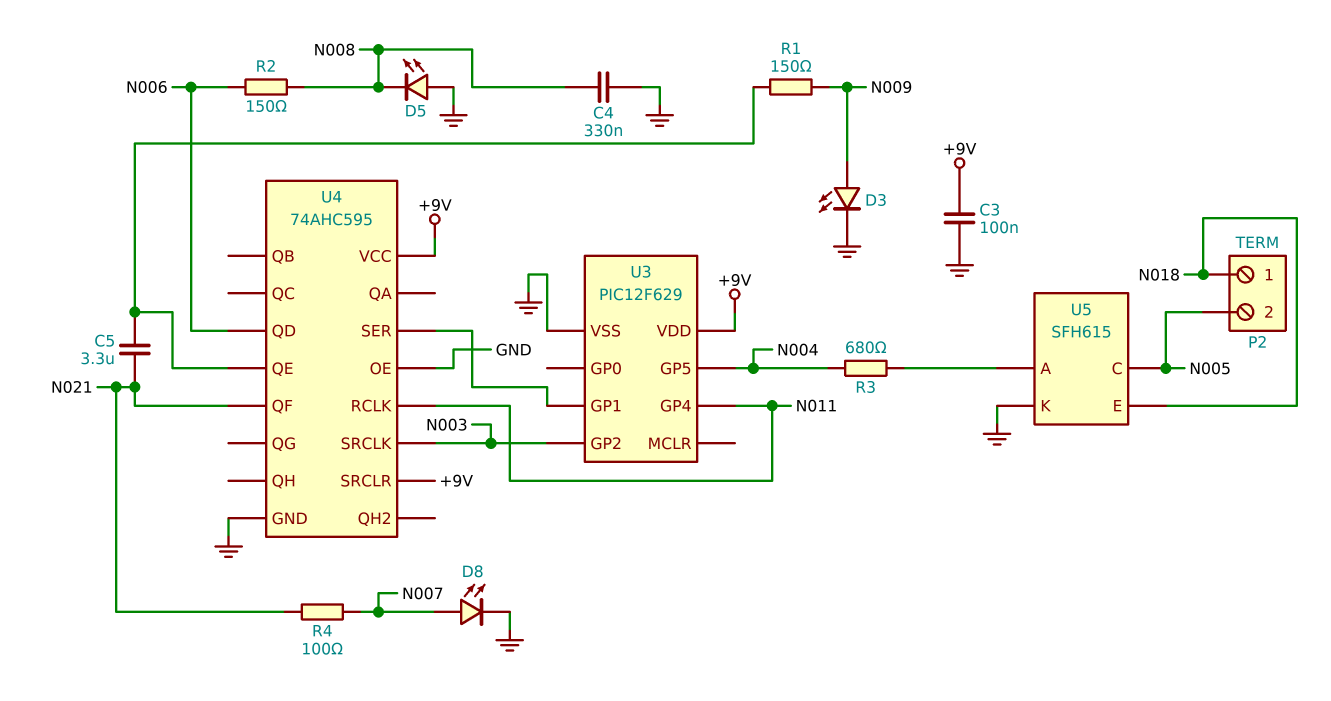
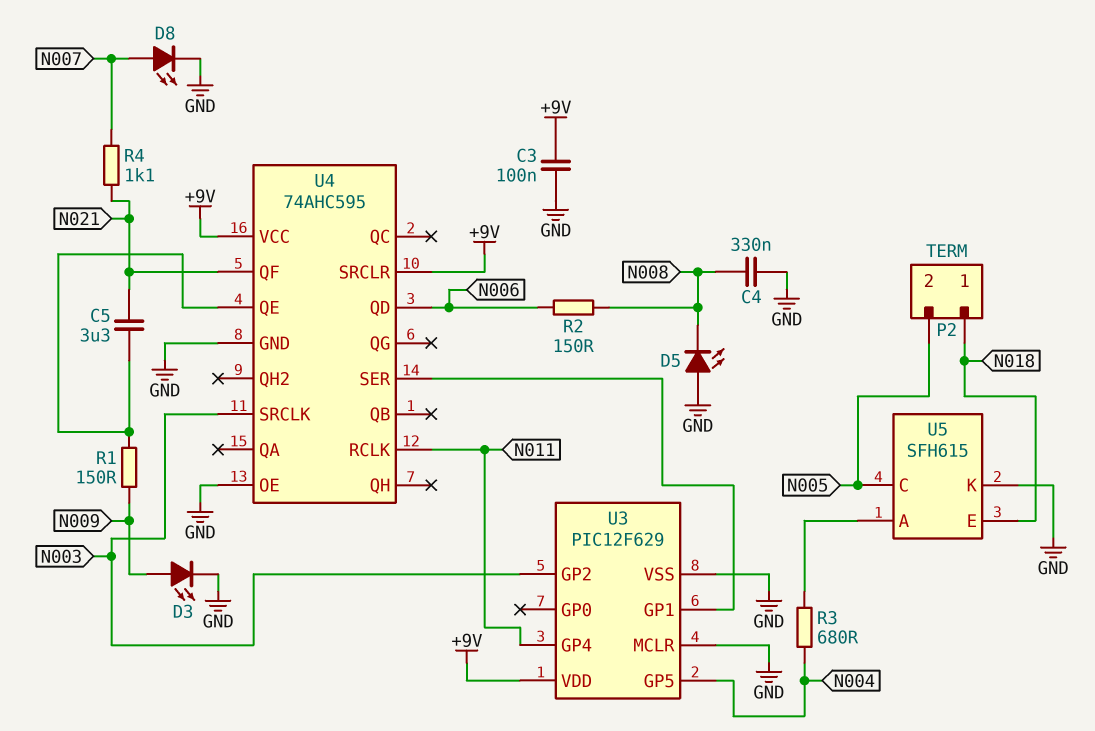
R4: 100 (N007, N021) -> 1.1k (N007, N021)
U3 pin MCLR: none -> GND

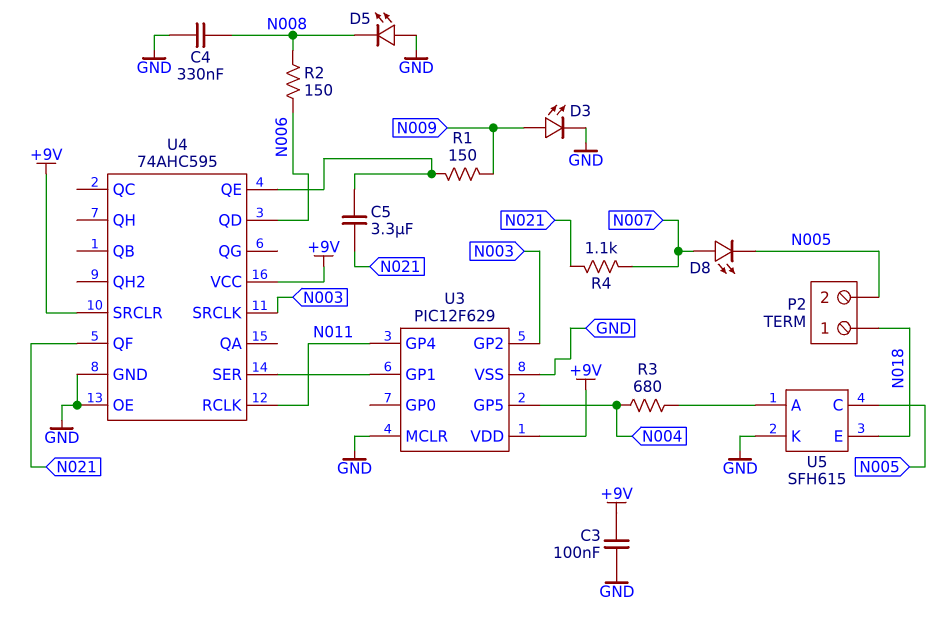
D8: LED (A N007, K GND) -> LED (A N007, K N005)

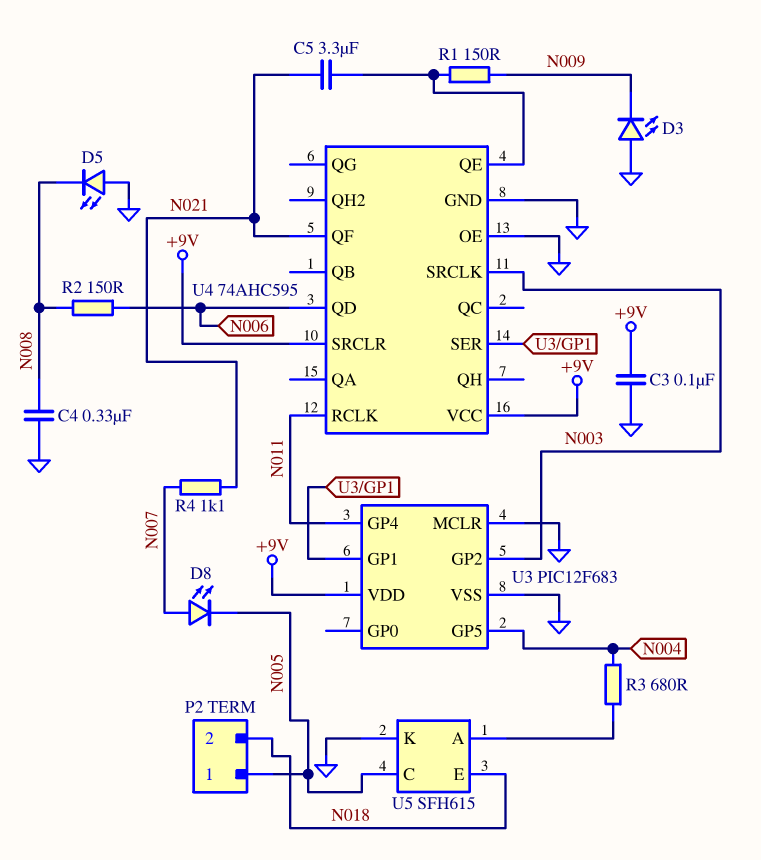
D3: LED (A N009, K GND) -> LED (A GND, K N009)
P2 pin 1: N018 -> N005
P2 pin 2: N005 -> N018
U3: PIC12F629 -> PIC12F683

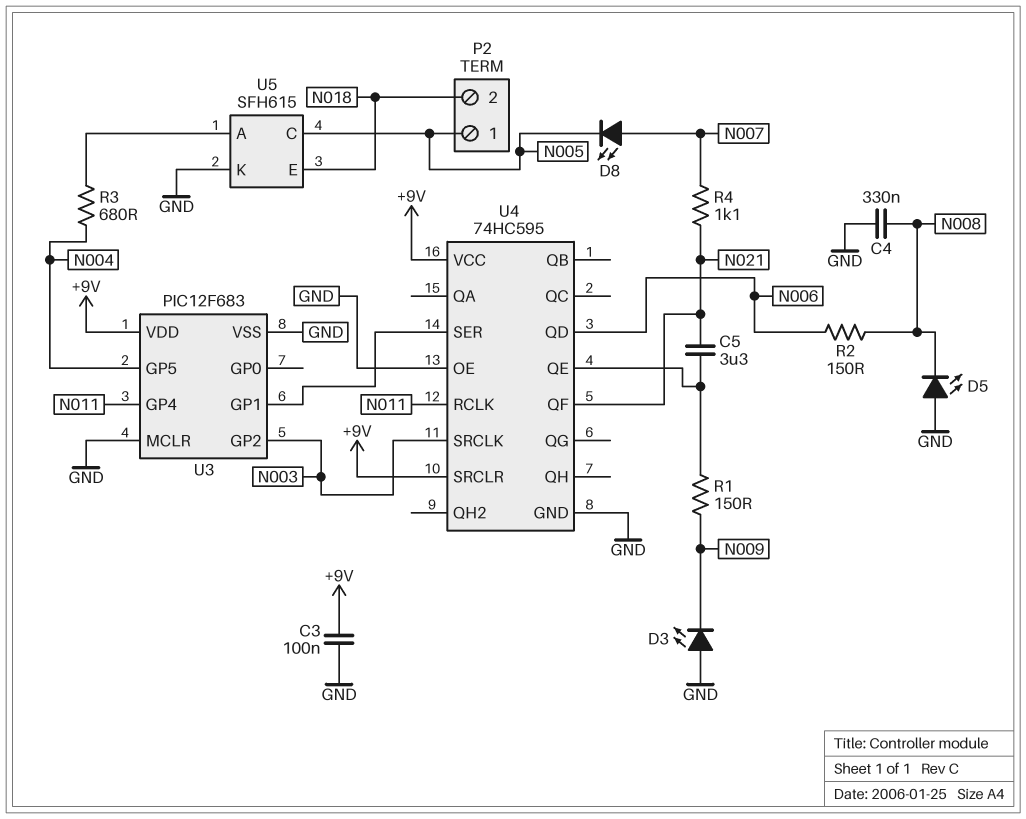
U4: 74AHC595 -> 74HC595

